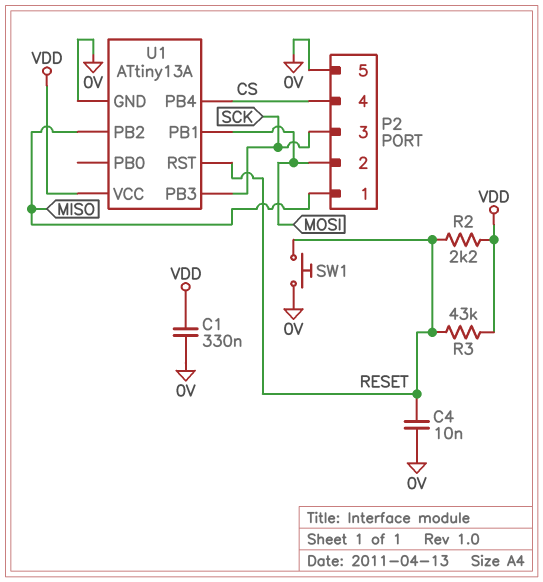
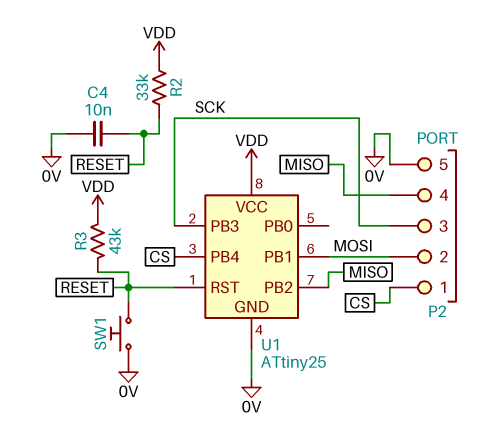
C1: 330nF (0V, VDD) -> none
P2 pin 1: MISO -> CS
P2 pin 4: CS -> MISO
R2: 2.2k (RESET, VDD) -> 33k (RESET, VDD)
U1: ATtiny13A -> ATtiny25

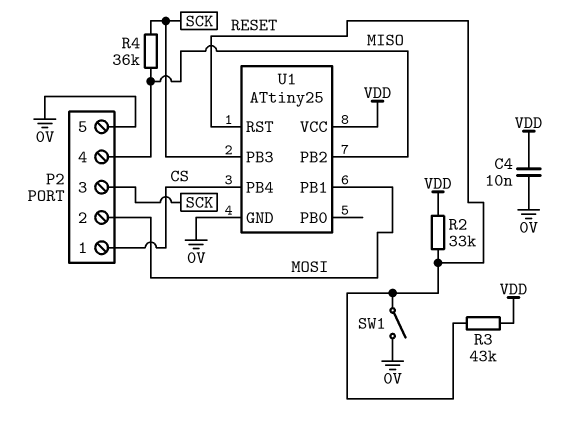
C4: 10nF (0V, RESET) -> 10nF (0V, VDD)
R4: none -> 36k (MISO, SCK)
SW1: button (0V, RESET) -> switch (0V, RESET)

